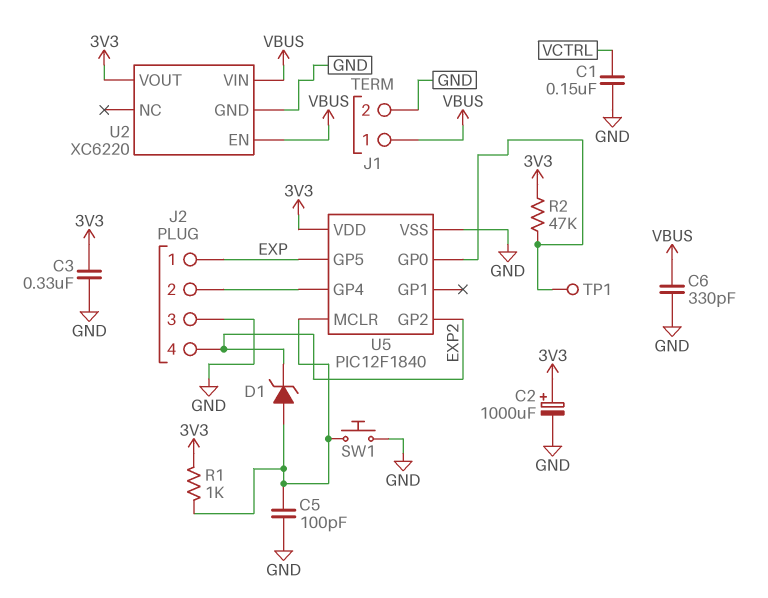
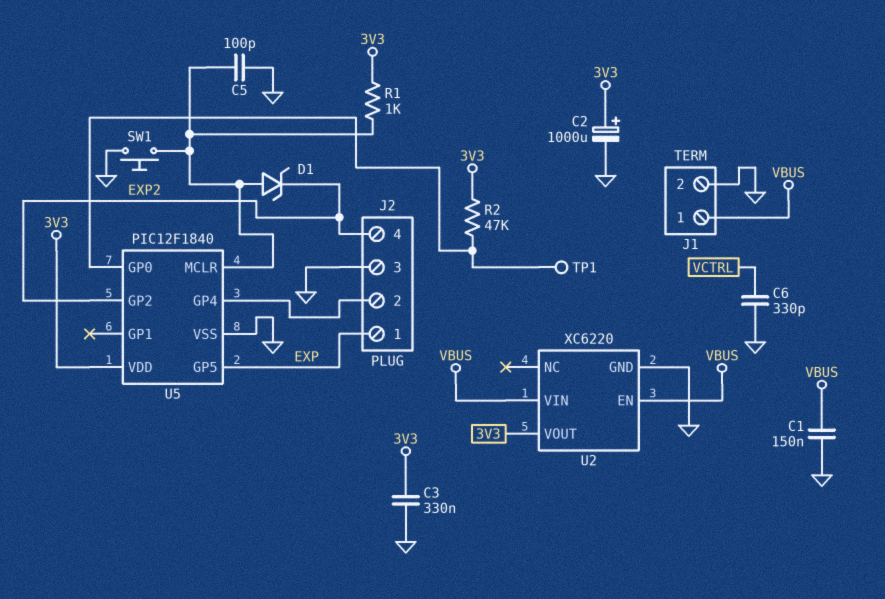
C1: 150nF (GND, VCTRL) -> 150nF (GND, VBUS)
C6: 330pF (GND, VBUS) -> 330pF (GND, VCTRL)

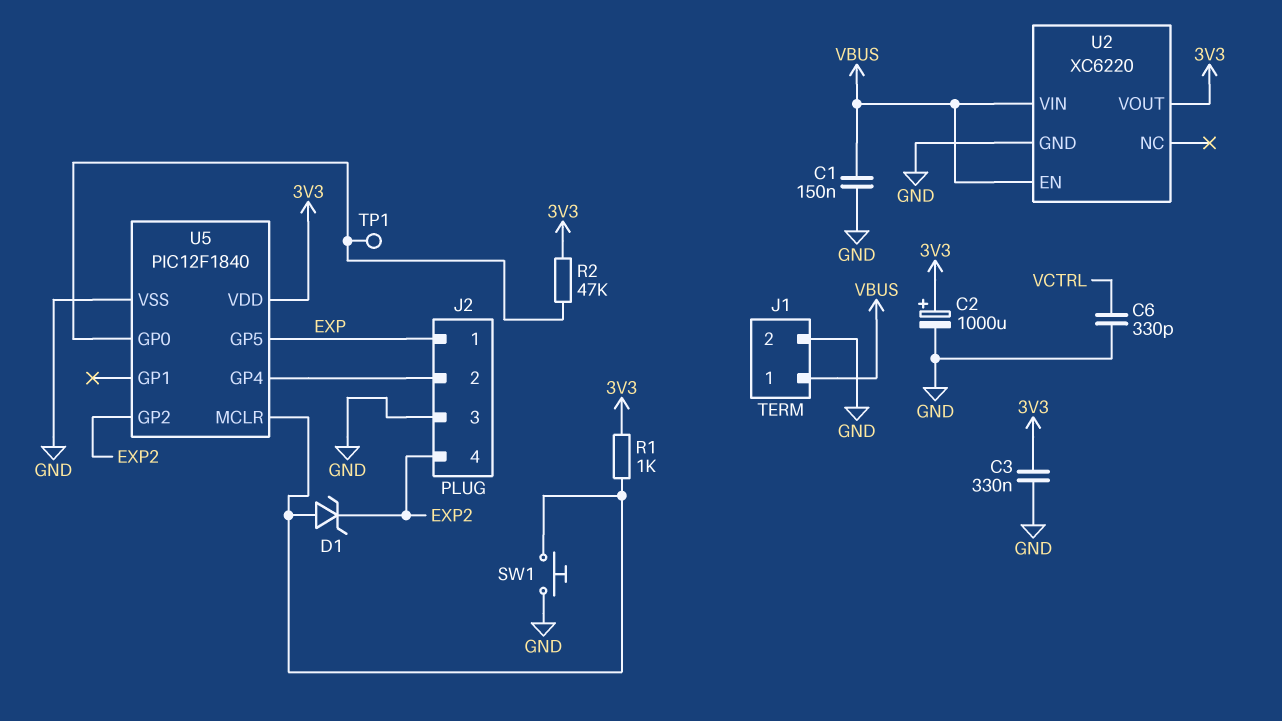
C5: 100pF (GND, U5/MCLR) -> none

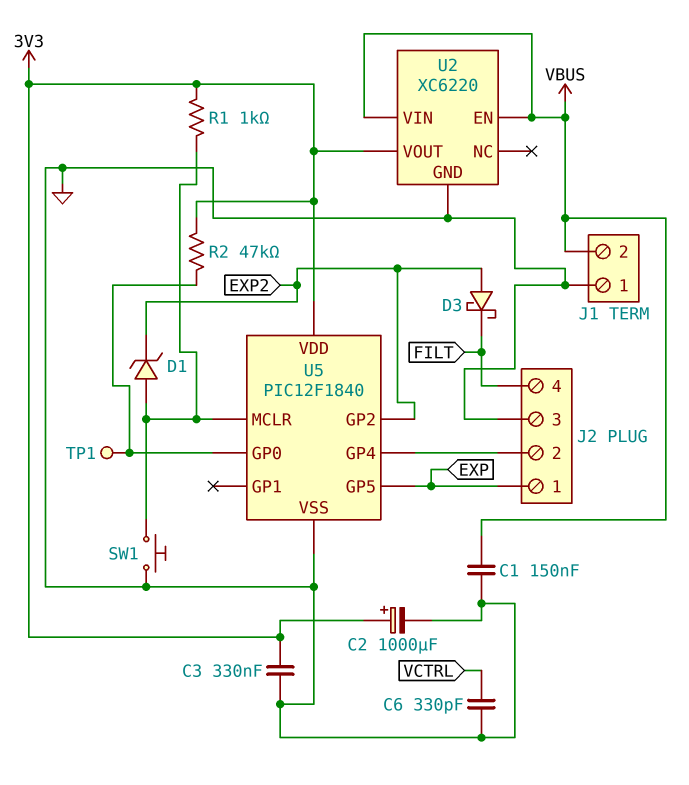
D3: none -> schottky (A EXP2, K FILT)
J1 pin 1: VBUS -> GND
J1 pin 2: GND -> VBUS
J2 pin 4: EXP2 -> FILT

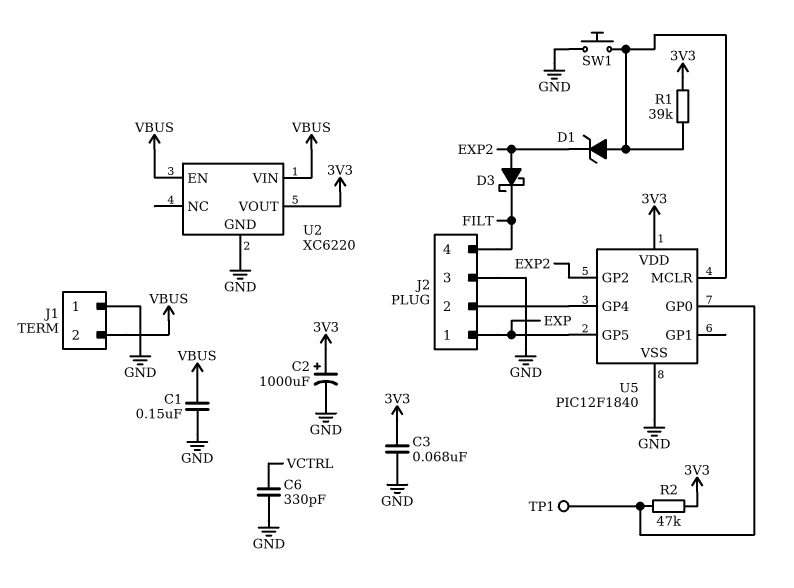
C3: 330nF (3V3, GND) -> 68nF (3V3, GND)
R1: 1k (3V3, U5/MCLR) -> 39k (3V3, U5/MCLR)

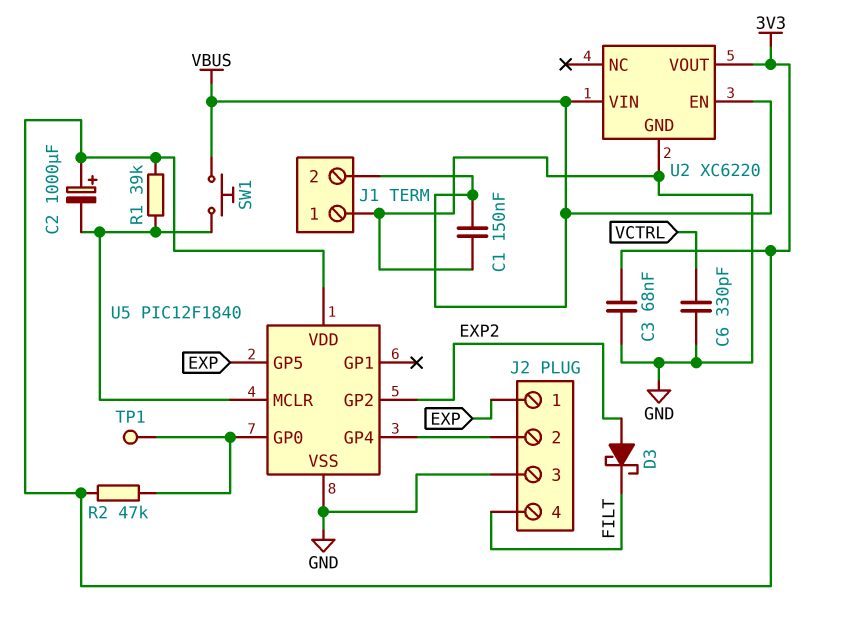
C2: 1000uF (plus 3V3, minus GND) -> 1000uF (plus 3V3, minus U5/MCLR)
D1: zener (A U5/MCLR, K EXP2) -> none
SW1: button (GND, U5/MCLR) -> button (U5/MCLR, VBUS)

